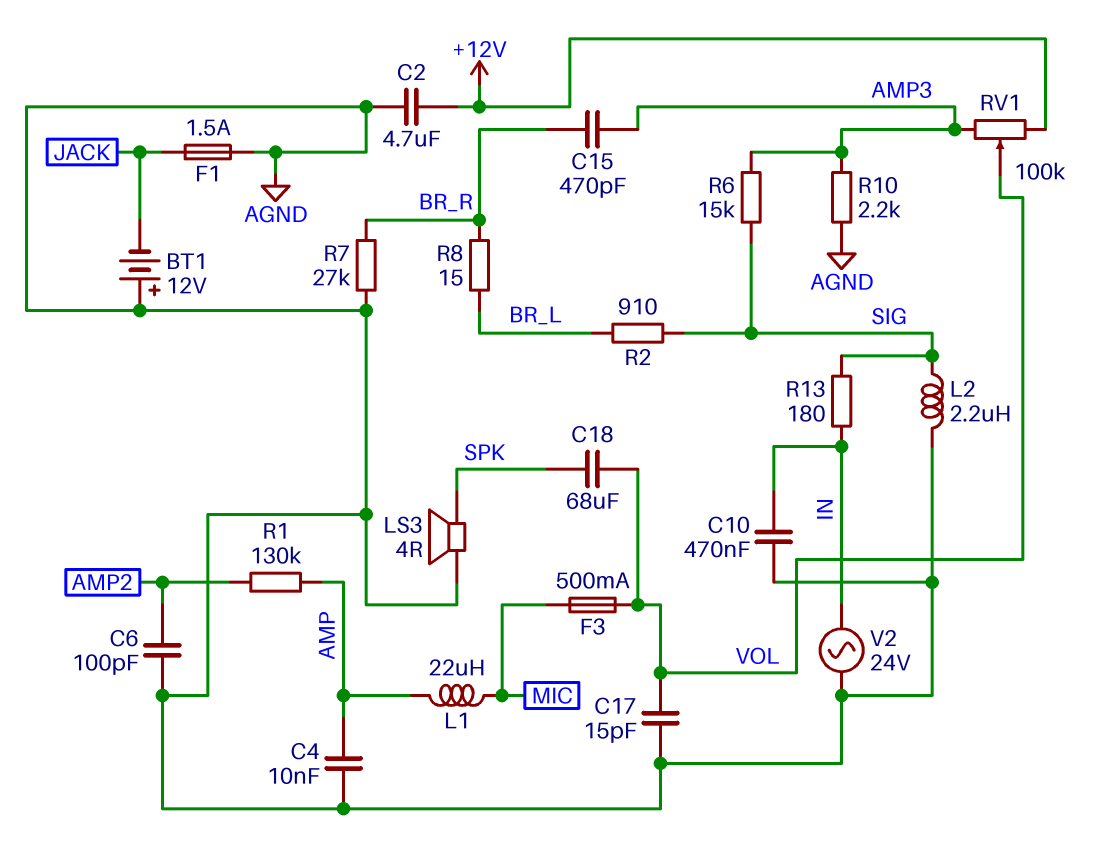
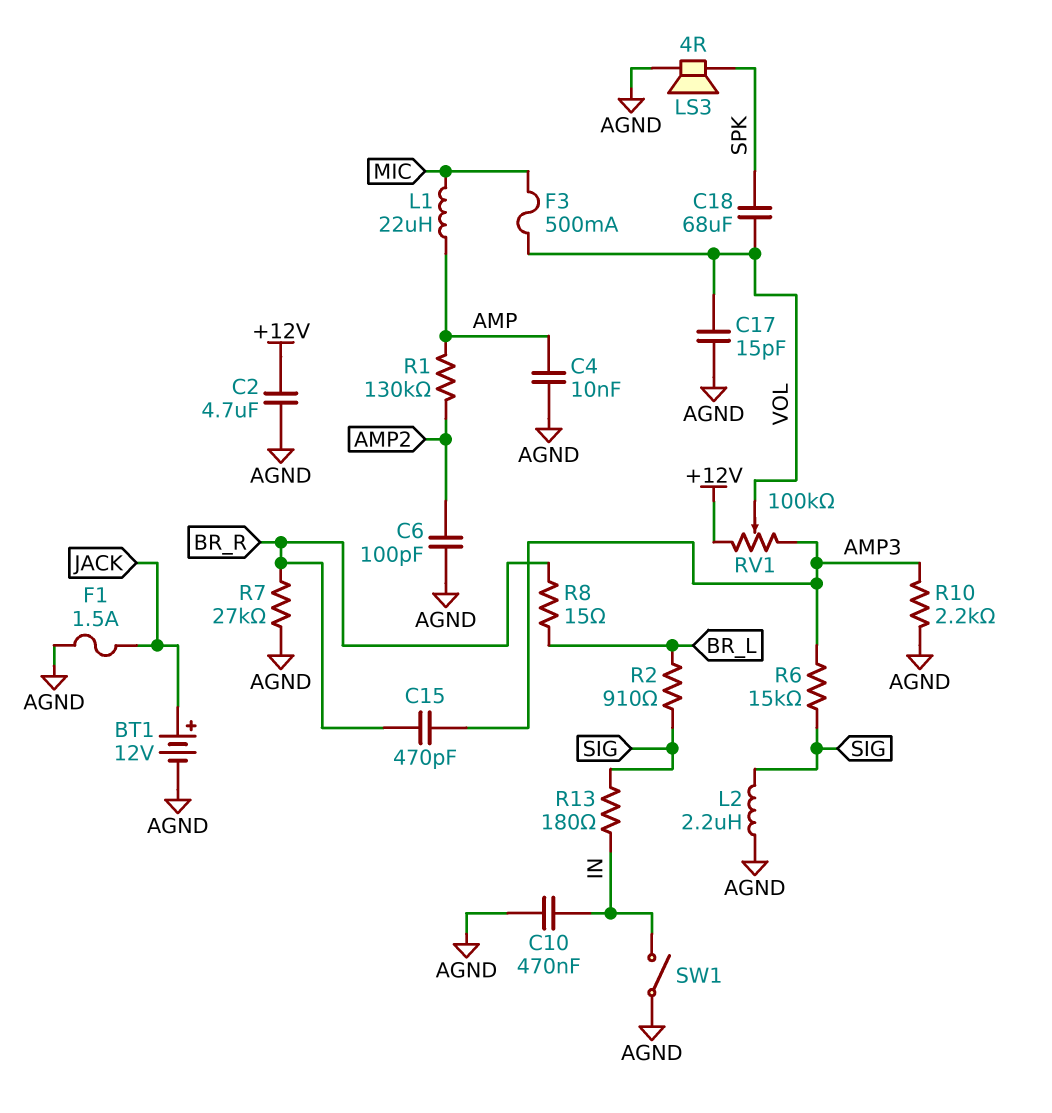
BT1: 12V (plus AGND, minus JACK) -> 12V (plus JACK, minus AGND)
SW1: none -> switch (AGND, IN)
V2: AC 24V (AGND, IN) -> none

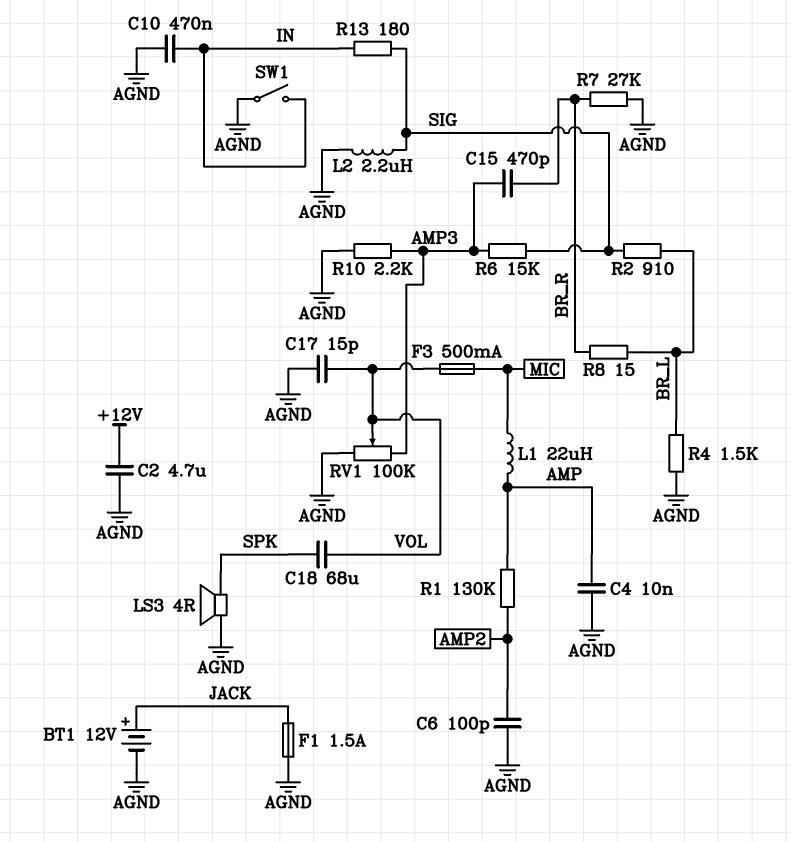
R4: none -> 1.5k (AGND, BR_L)
RV1: 100k (+12V, AMP3, wiper VOL) -> 100k (AGND, AMP3, wiper VOL)

